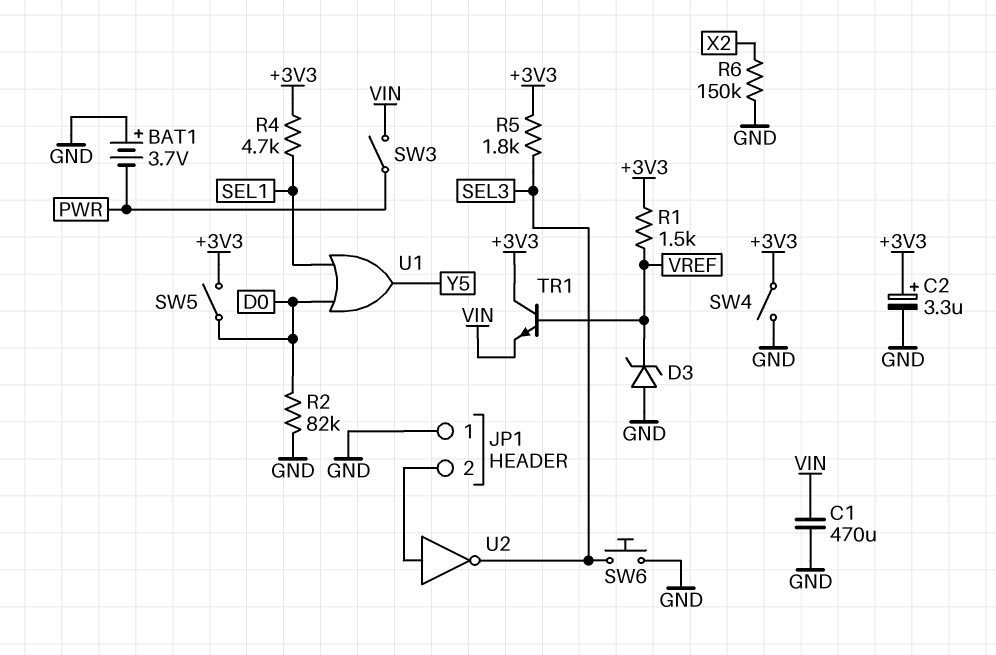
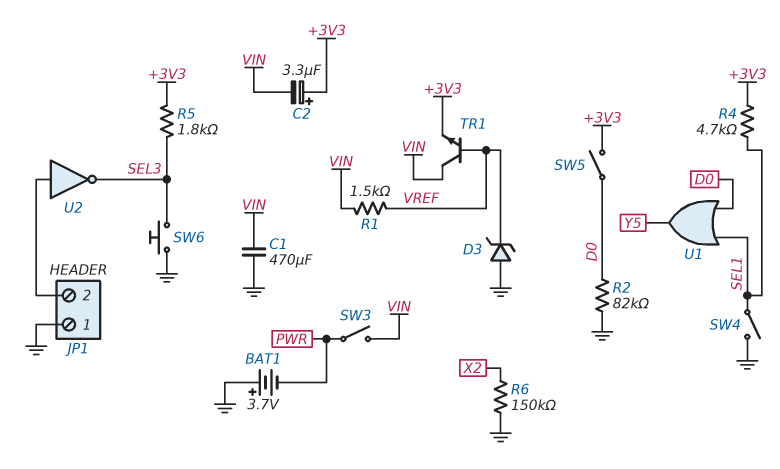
C2: 3.3uF (plus +3V3, minus GND) -> 3.3uF (plus +3V3, minus VIN)
R1: 1.5k (+3V3, VREF) -> 1.5k (VIN, VREF)
SW4: switch (+3V3, GND) -> switch (GND, SEL1)
TR1: NPN (B VREF, C +3V3, E VIN) -> NPN (B VREF, C VIN, E +3V3)

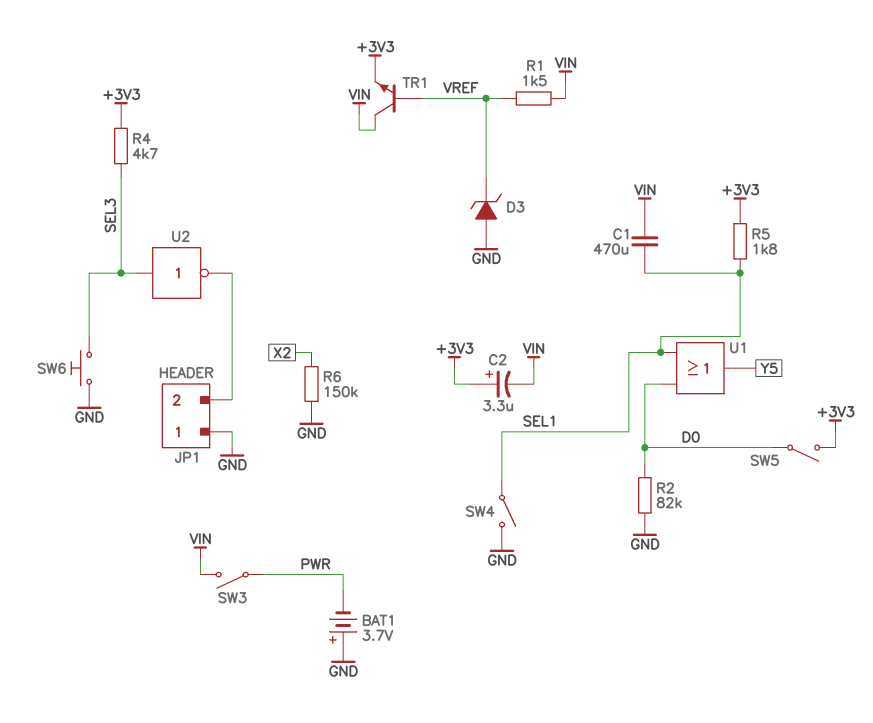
C1: 470uF (GND, VIN) -> 470uF (SEL1, VIN)
R4: 4.7k (+3V3, SEL1) -> 4.7k (+3V3, SEL3)
R5: 1.8k (+3V3, SEL3) -> 1.8k (+3V3, SEL1)
U2: NOT (in JP1/2, out SEL3) -> NOT (in SEL3, out JP1/2)

